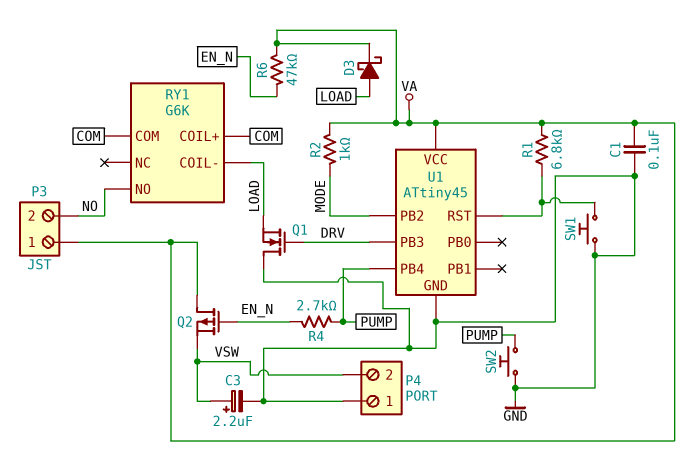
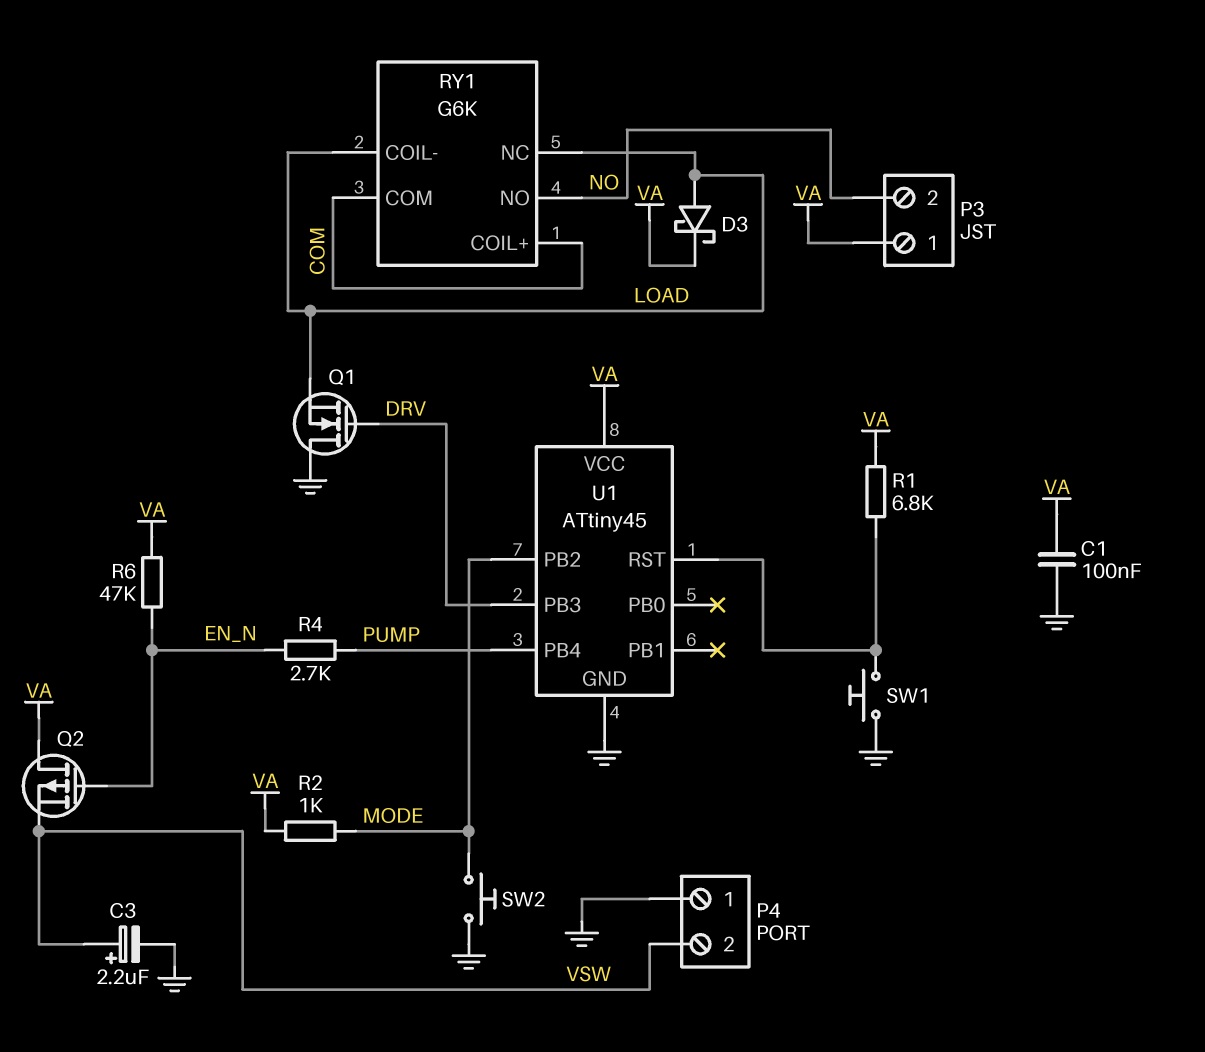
RY1 pin NC: none -> LOAD
SW2: button (GND, PUMP) -> button (GND, MODE)

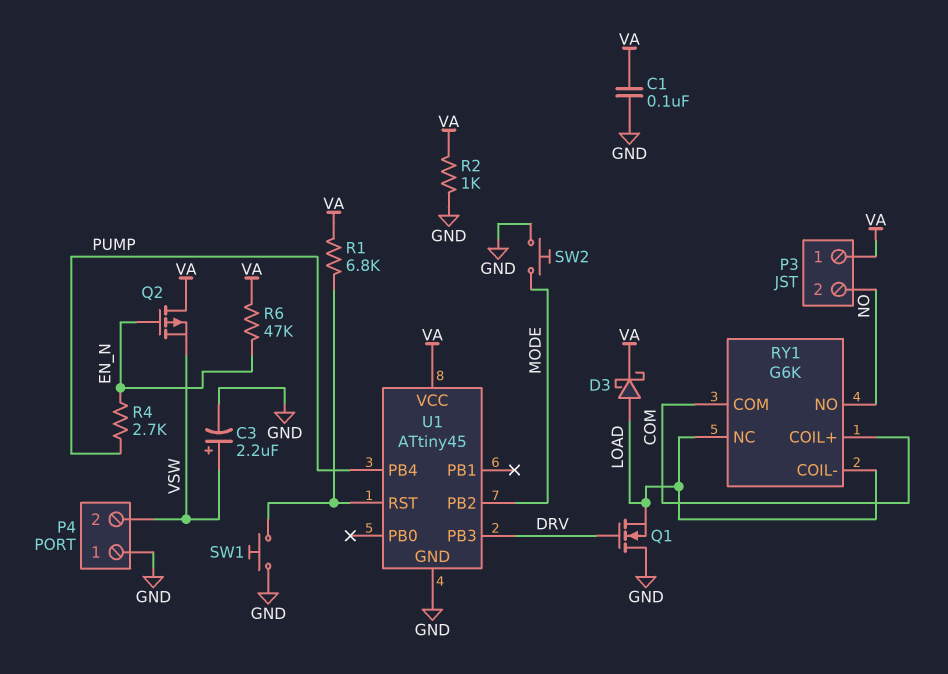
R2: 1k (MODE, VA) -> 1k (GND, VA)

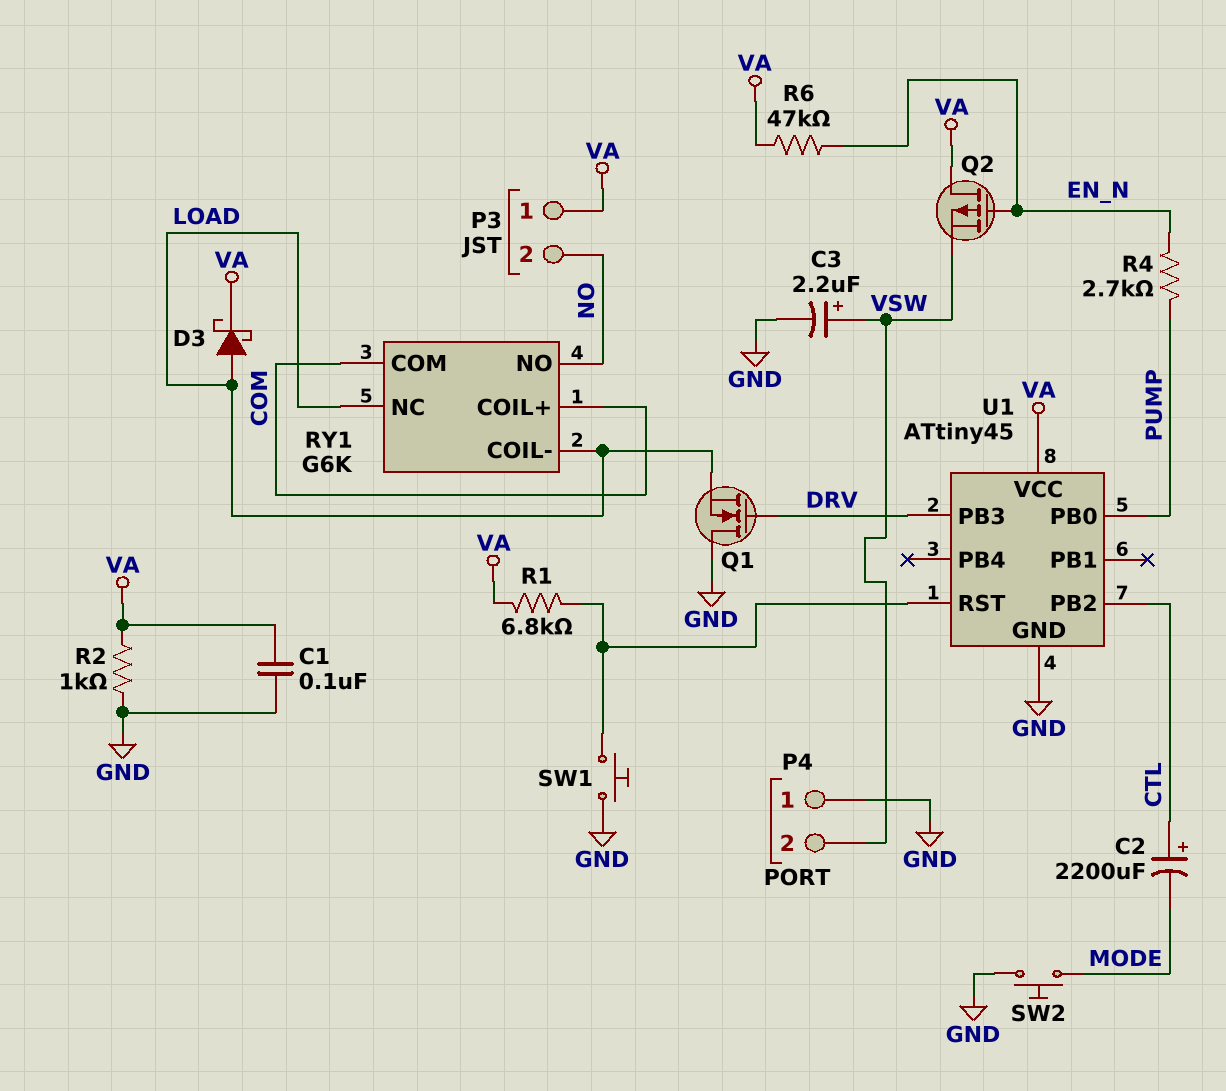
C2: none -> 2200uF (plus CTL, minus MODE)
U1 pin PB0: none -> PUMP
U1 pin PB2: MODE -> CTL
U1 pin PB4: PUMP -> none

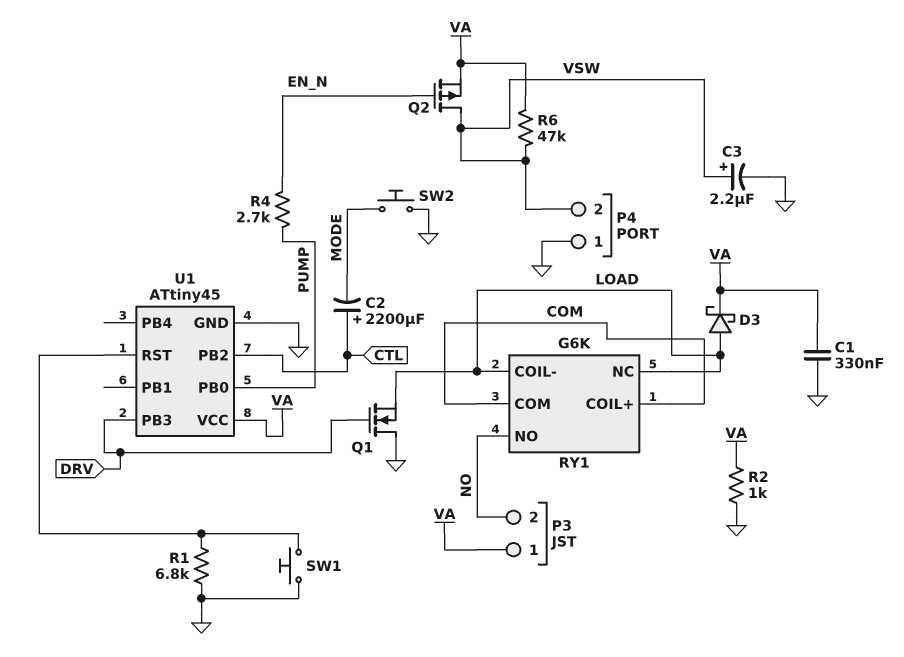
C1: 100nF (GND, VA) -> 330nF (GND, VA)
Q2: PMOS (G EN_N, D VA, S VSW) -> PMOS (G EN_N, D VSW, S VA)
R1: 6.8k (U1/RST, VA) -> 6.8k (GND, U1/RST)
R6: 47k (EN_N, VA) -> 47k (VA, VSW)

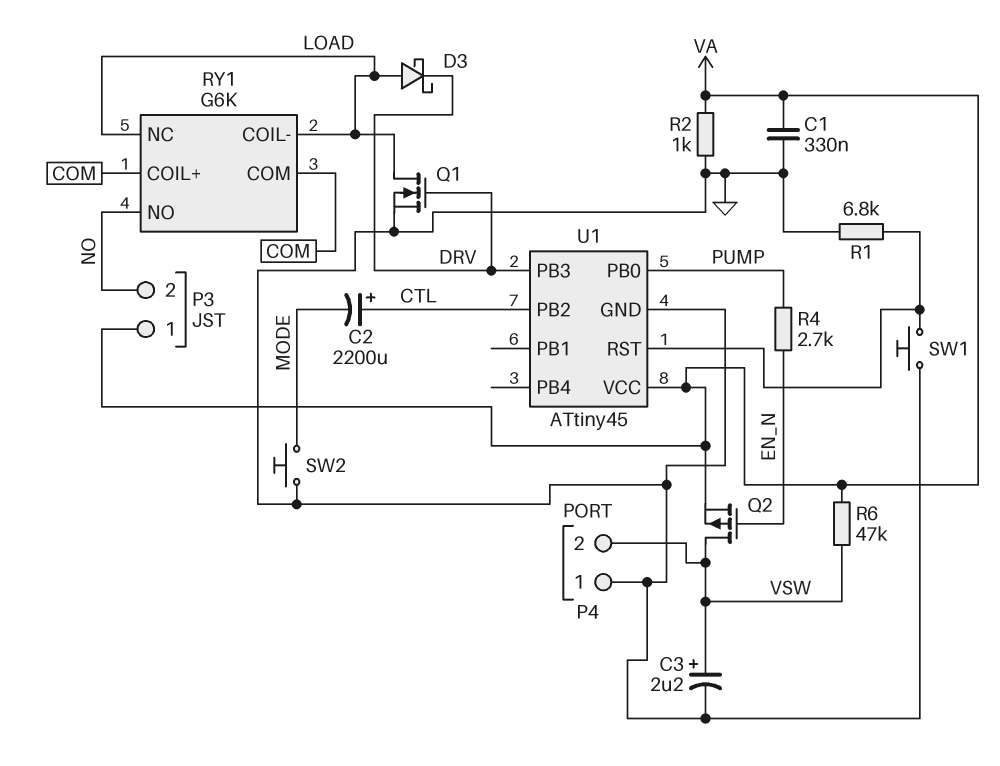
D3: schottky (A LOAD, K VA) -> schottky (A LOAD, K DRV)
Q1: NMOS (G DRV, D GND, S LOAD) -> NMOS (G DRV, D LOAD, S GND)

